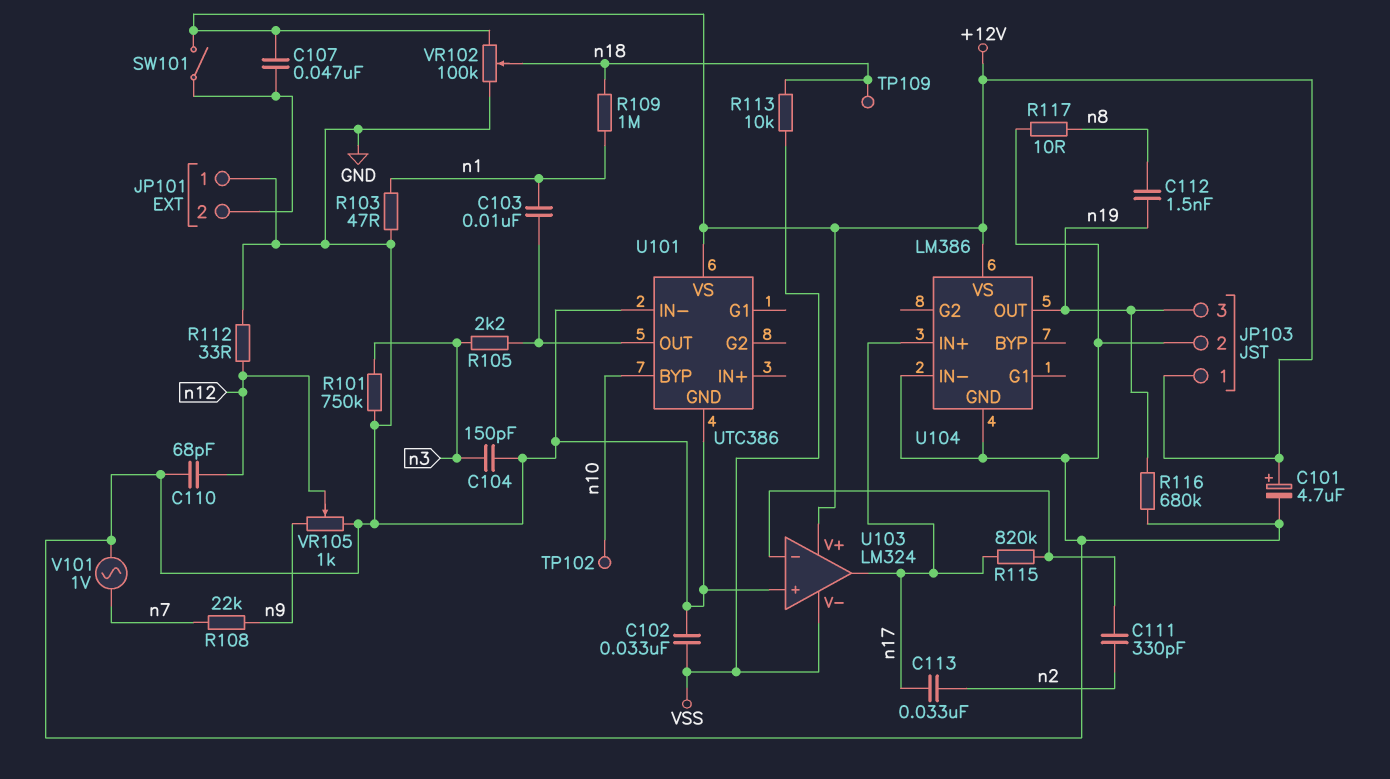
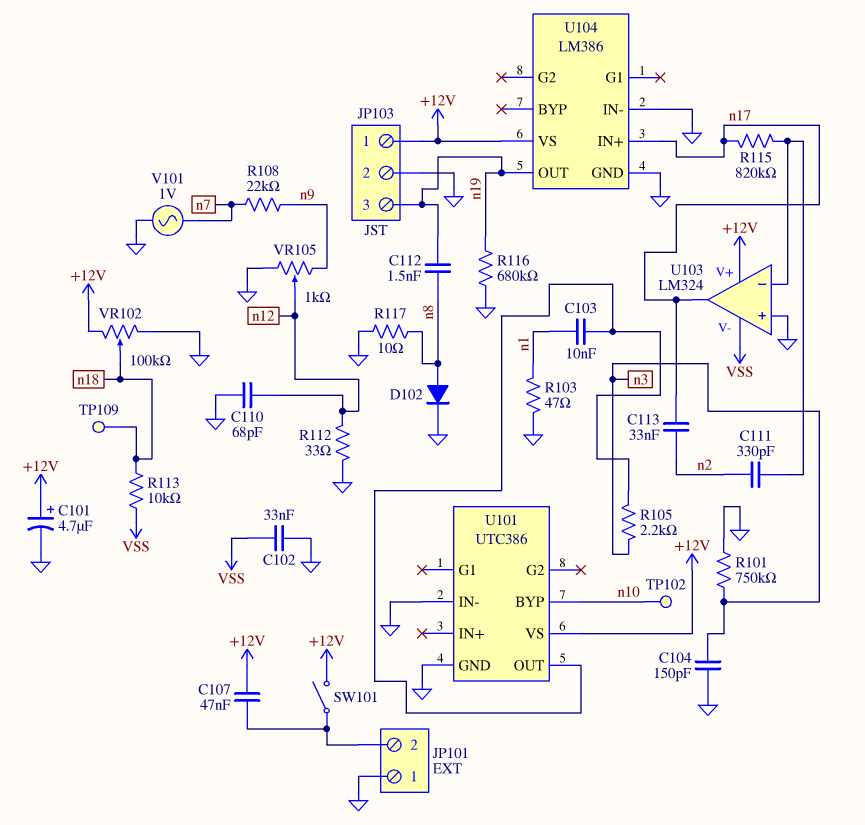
D102: none -> diode (A n8, K GND)
R109: 1M (n1, n18) -> none

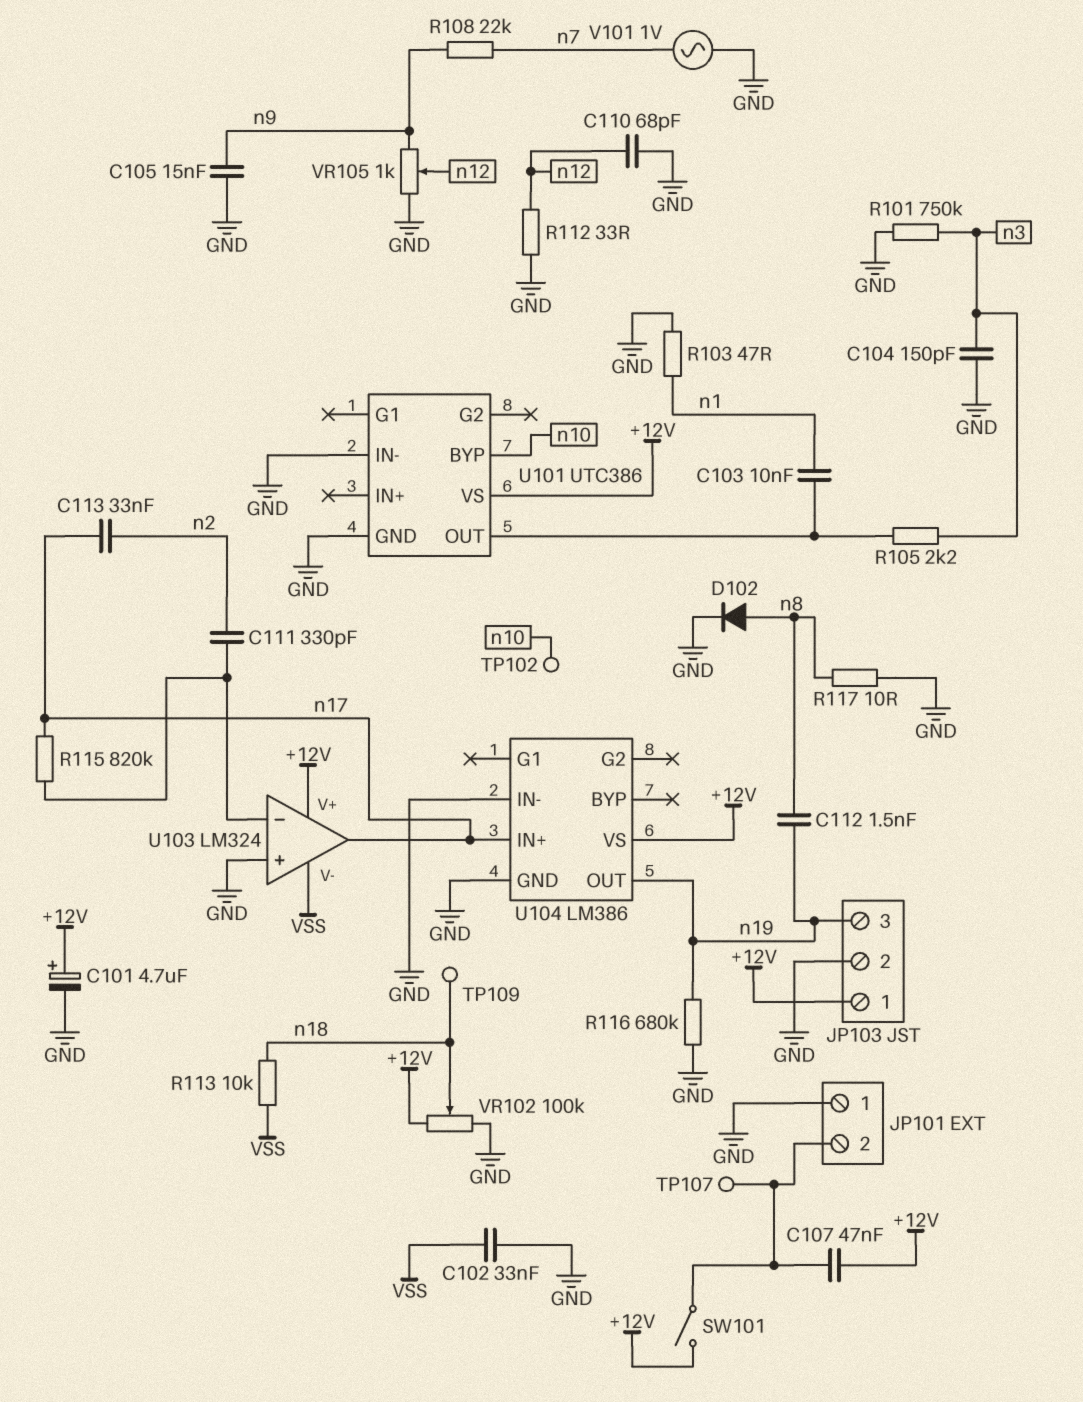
C105: none -> 15nF (GND, n9)
TP107: none -> test point (JP101/2)

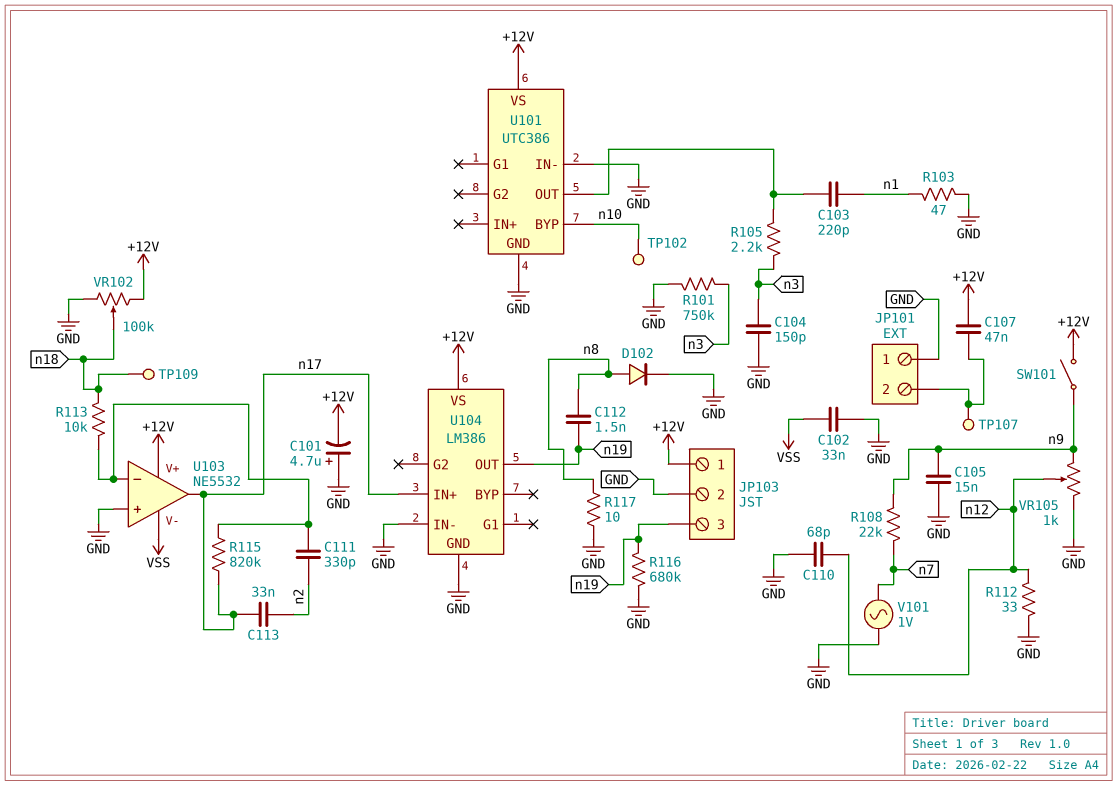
C101: 4.7uF (plus +12V, minus GND) -> 4.7uF (plus GND, minus +12V)
C103: 10nF (U101/OUT, n1) -> 220pF (U101/OUT, n1)
R113: 10k (VSS, n18) -> 10k (U103/in-, n18)
SW101: switch (+12V, JP101/2) -> switch (+12V, n9)
U103: LM324 -> NE5532

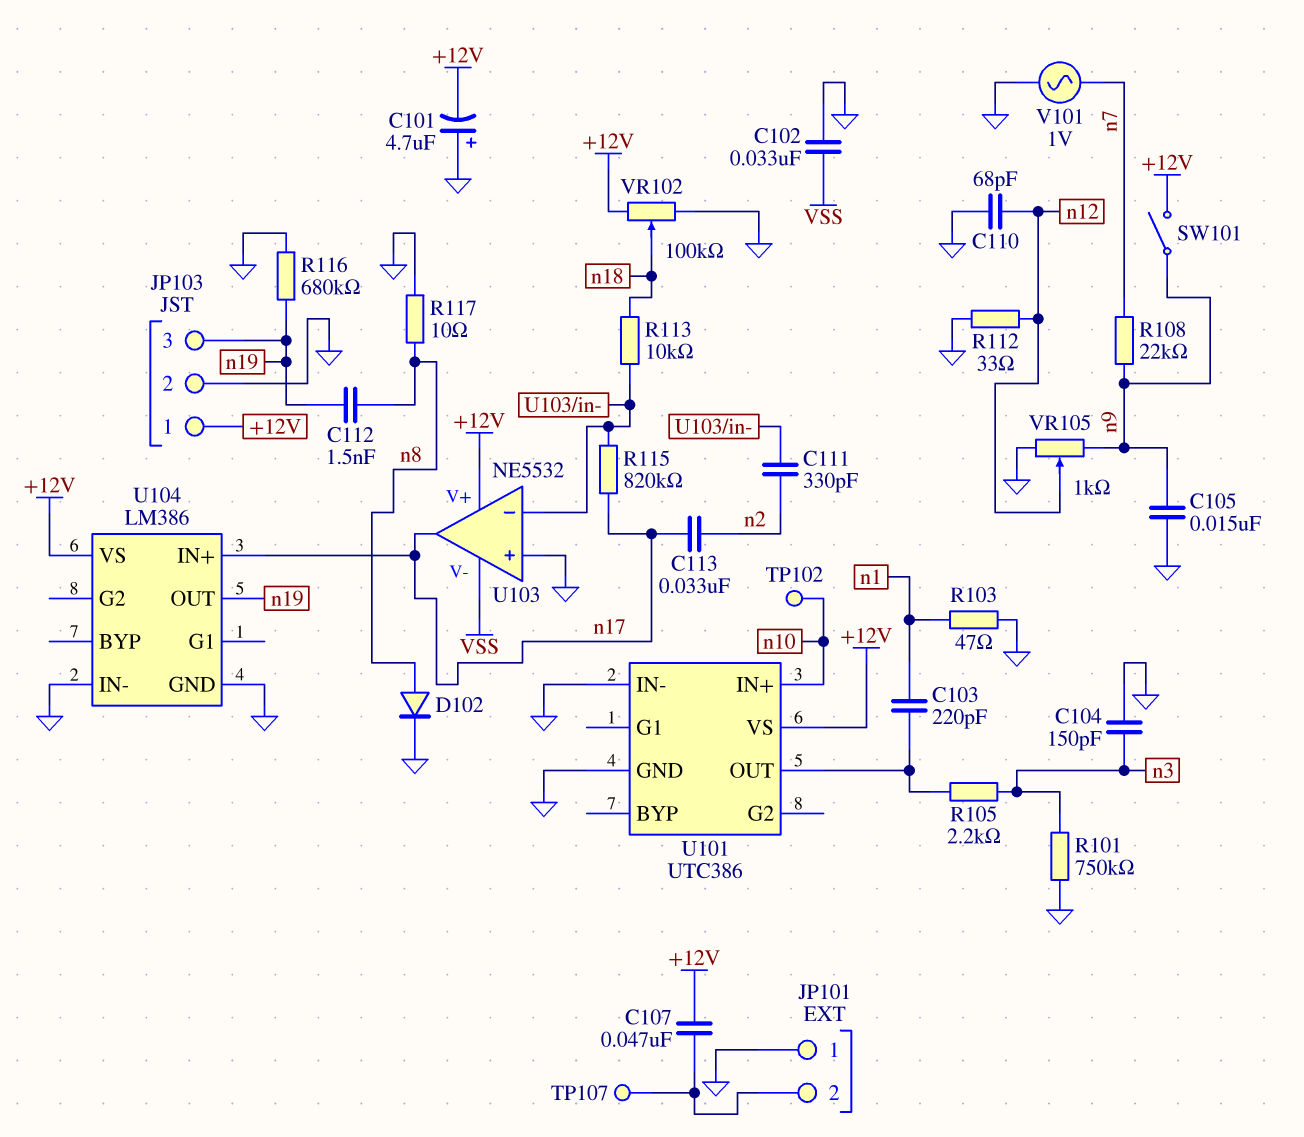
TP109: test point (n18) -> none
U101 pin BYP: n10 -> none
U101 pin IN+: none -> n10

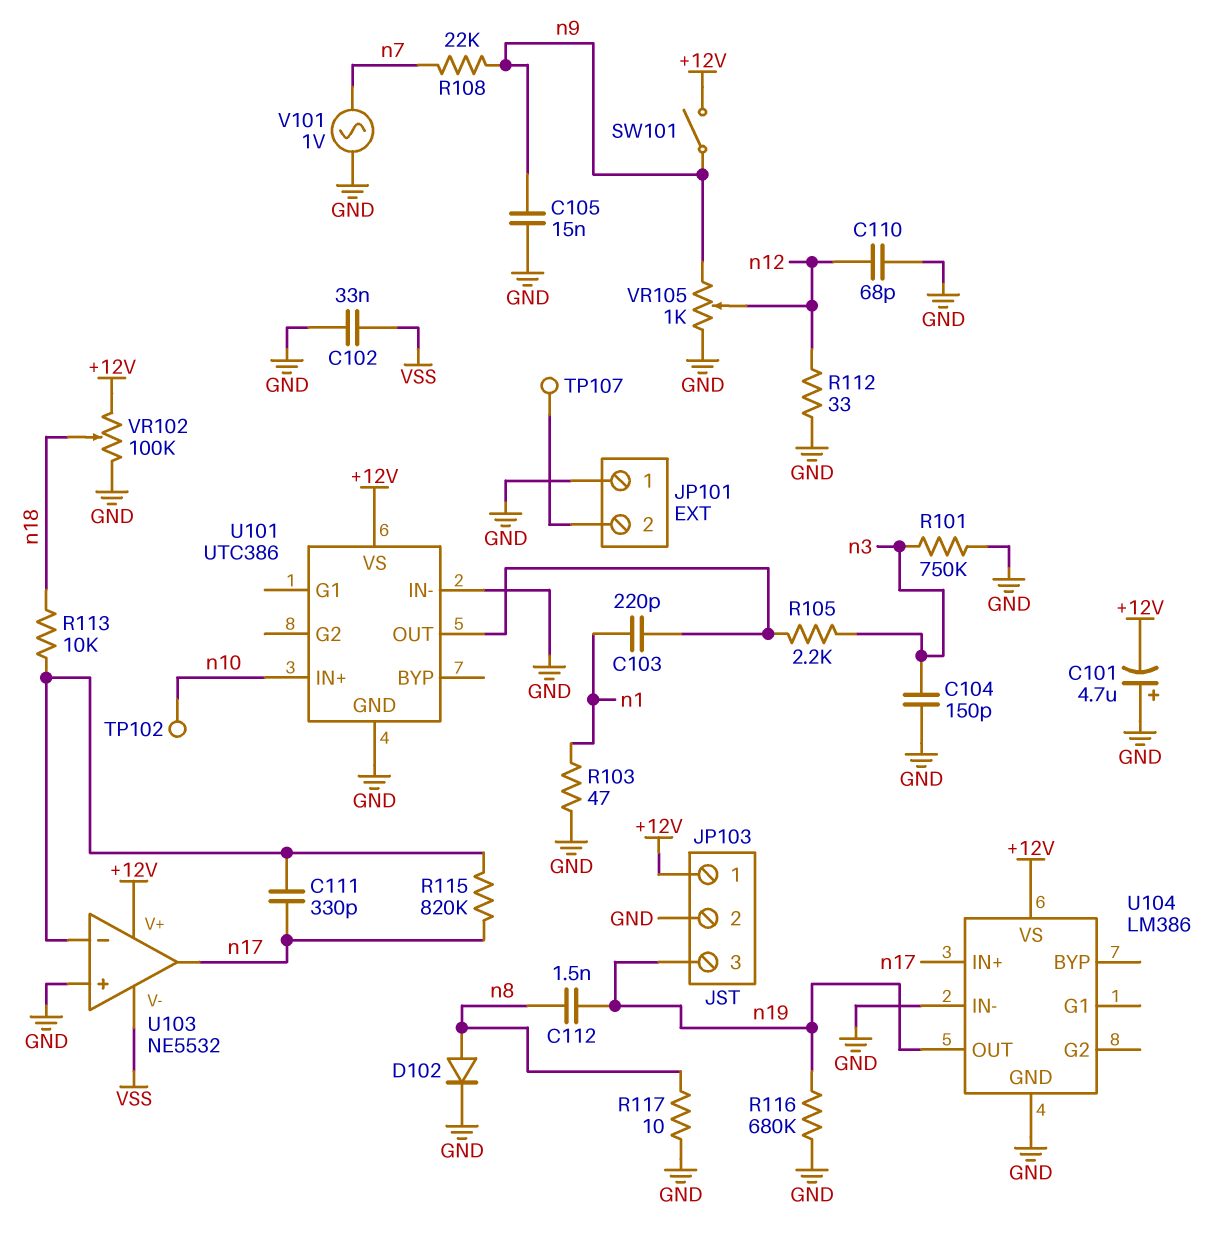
C107: 47nF (+12V, JP101/2) -> none
C111: 330pF (U103/in-, n2) -> 330pF (U103/in-, n17)
C113: 33nF (n2, n17) -> none

